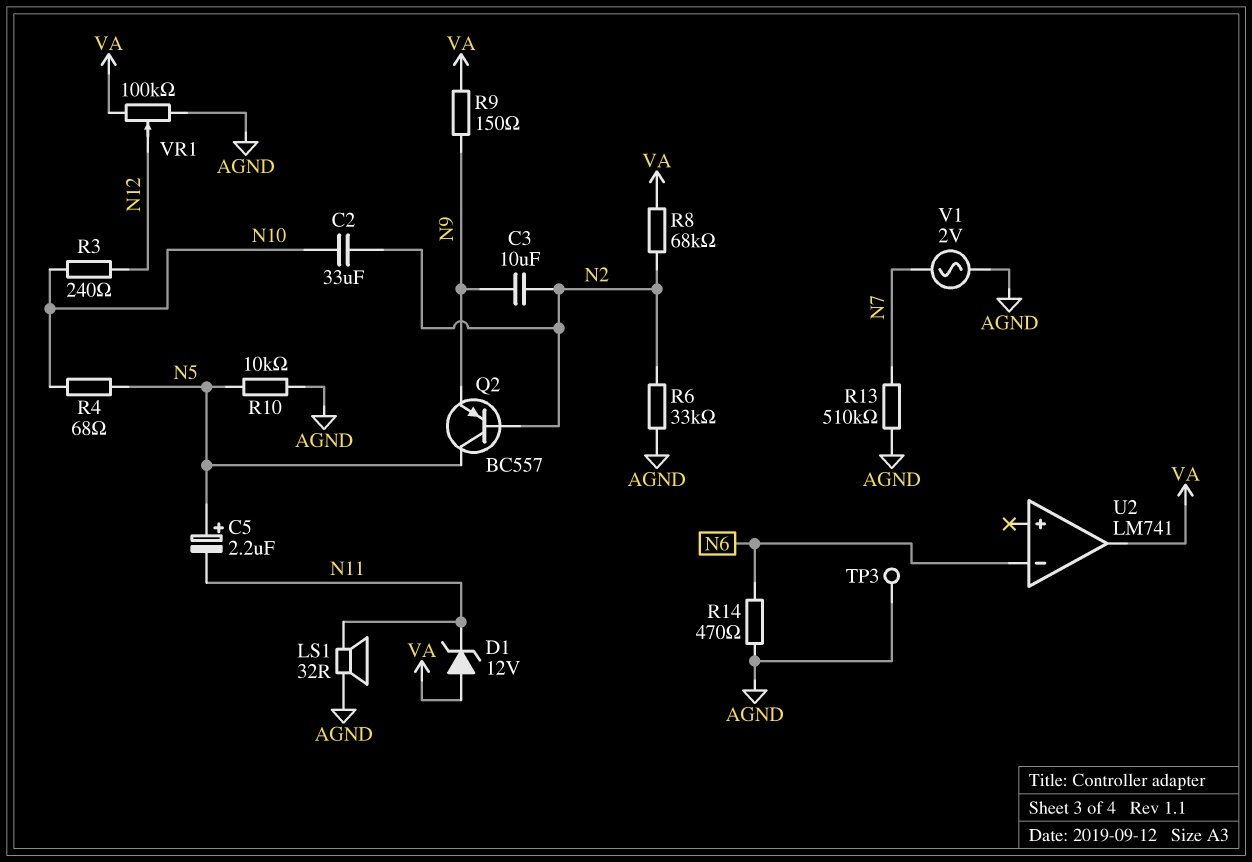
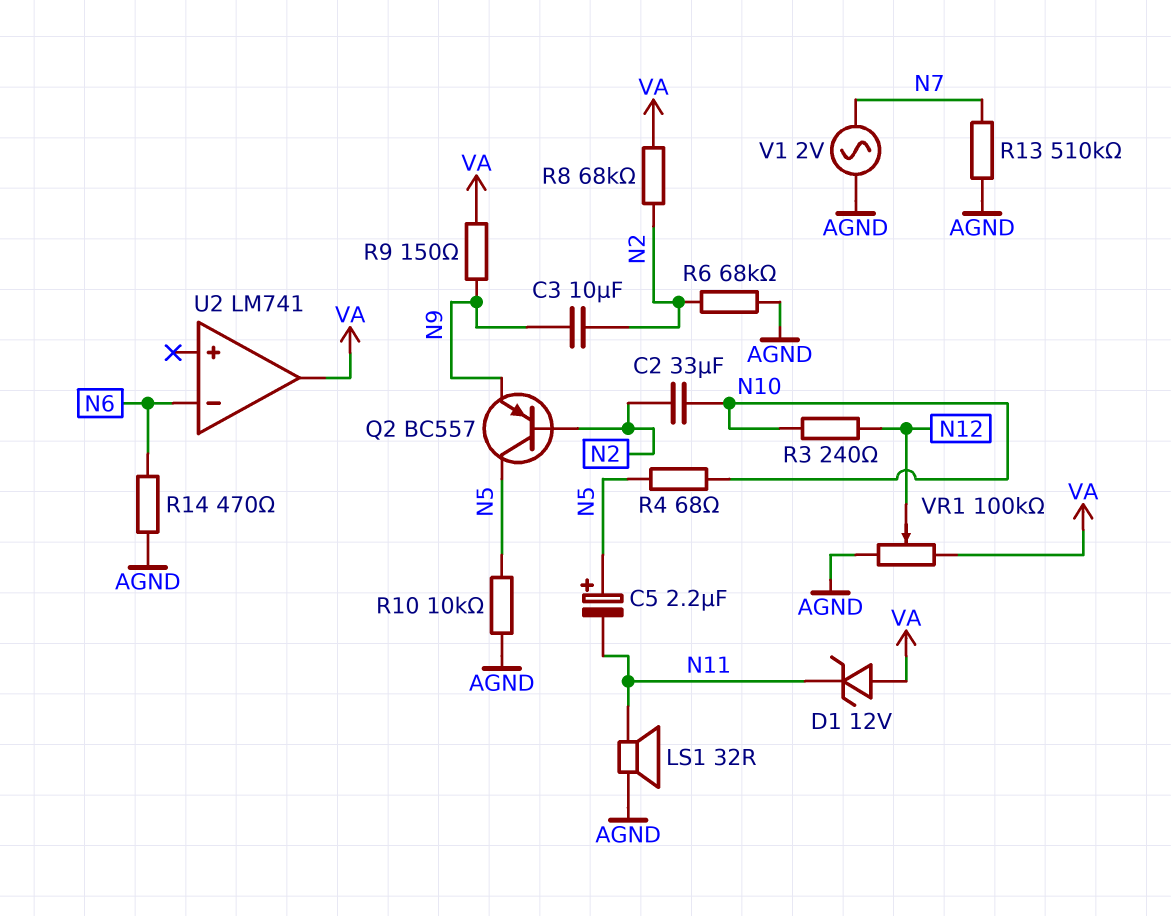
R6: 33k (AGND, N2) -> 68k (AGND, N2)
TP3: test point (AGND) -> none

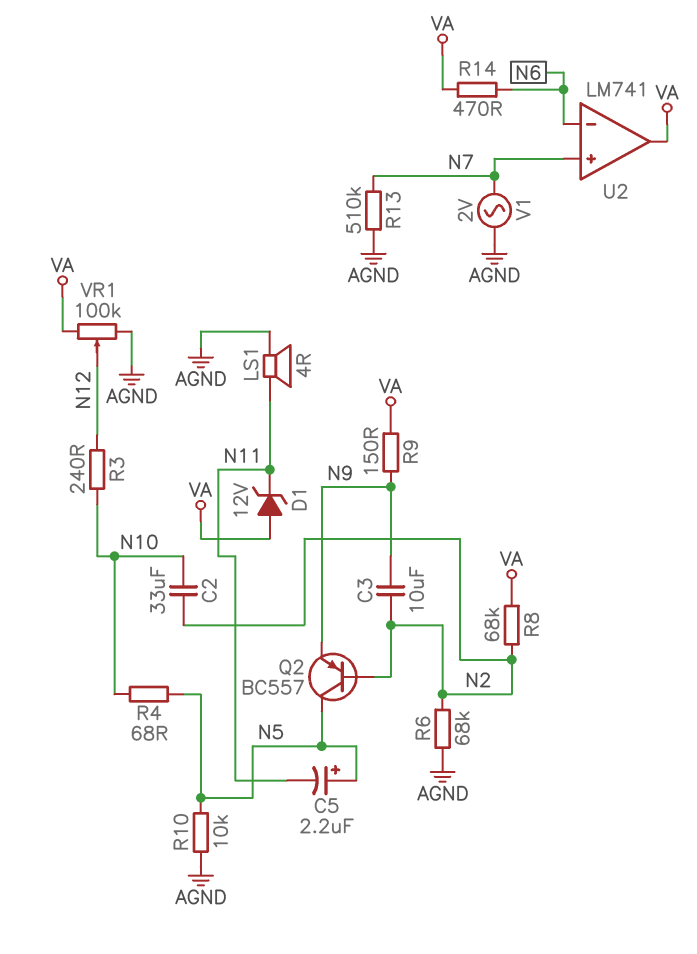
LS1: speaker 32R (AGND, N11) -> speaker 4R (AGND, N11)
R14: 470 (AGND, N6) -> 470 (N6, VA)
U2 pin in+: none -> N7

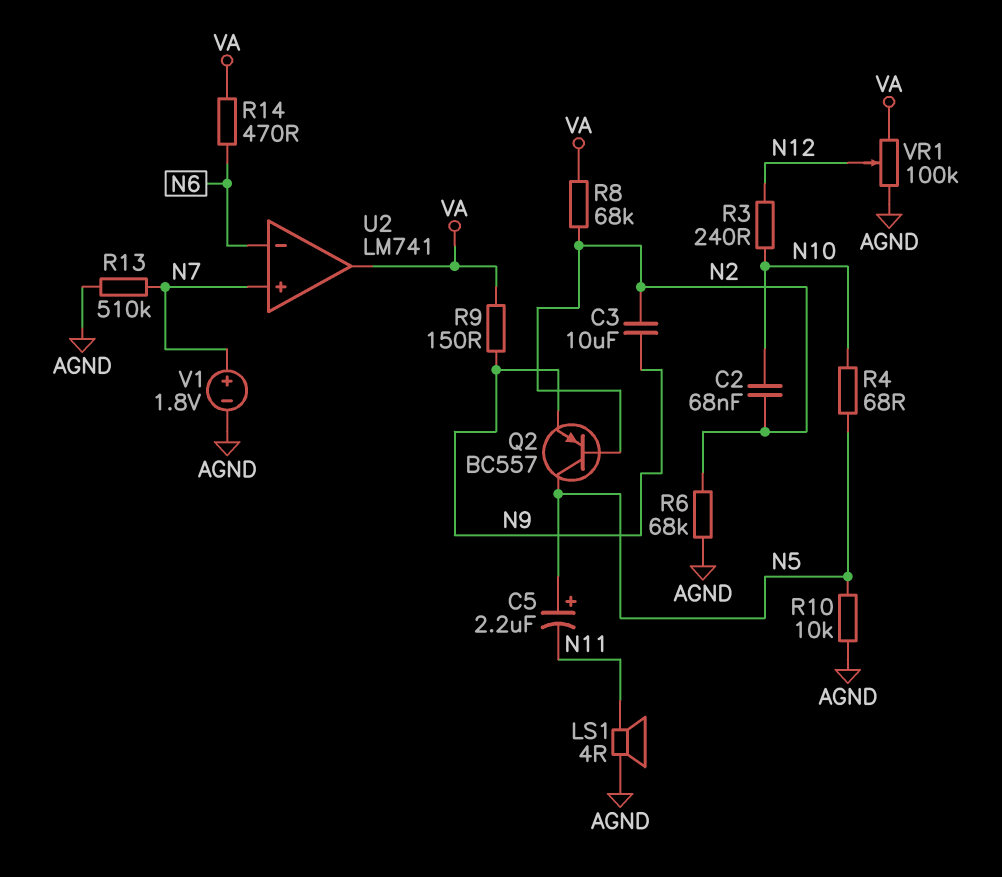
C2: 33uF (N2, N10) -> 68nF (N2, N10)
D1: zener 12V (A VA, K N11) -> none
V1: AC 2V (AGND, N7) -> 1.8V (plus N7, minus AGND)

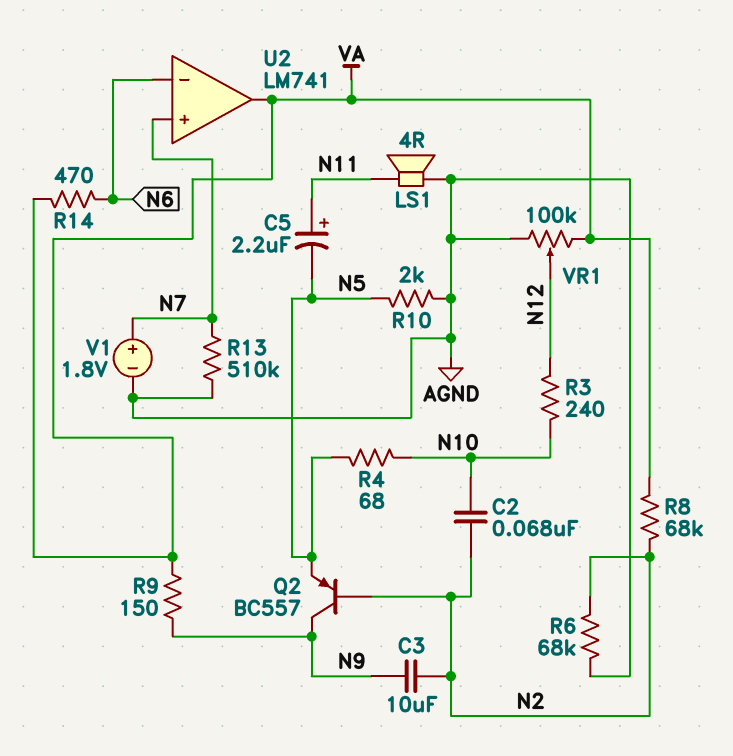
C5: 2.2uF (plus N5, minus N11) -> 2.2uF (plus N11, minus N5)
Q2: PNP BC557 (B N2, C N5, E N9) -> PNP BC557 (B N2, C N9, E N5)
R10: 10k (AGND, N5) -> 2k (AGND, N5)

